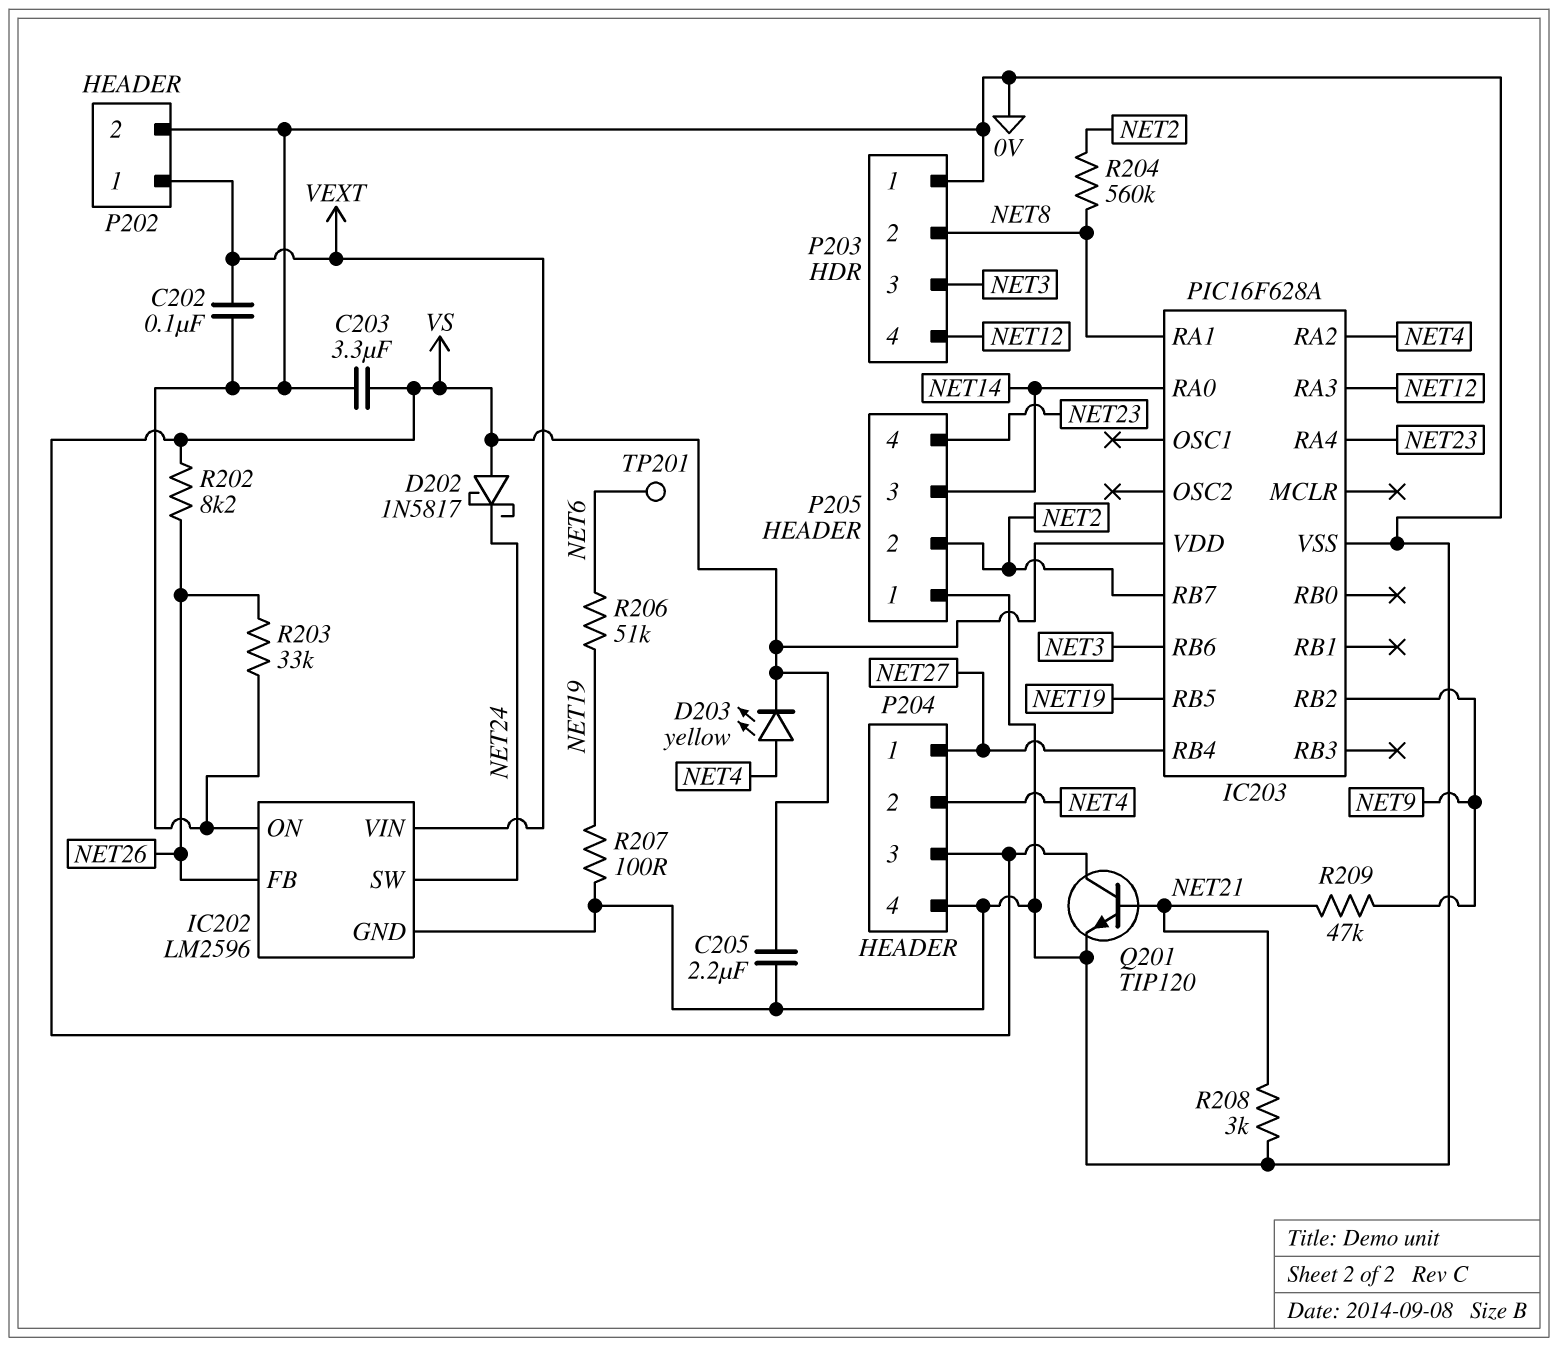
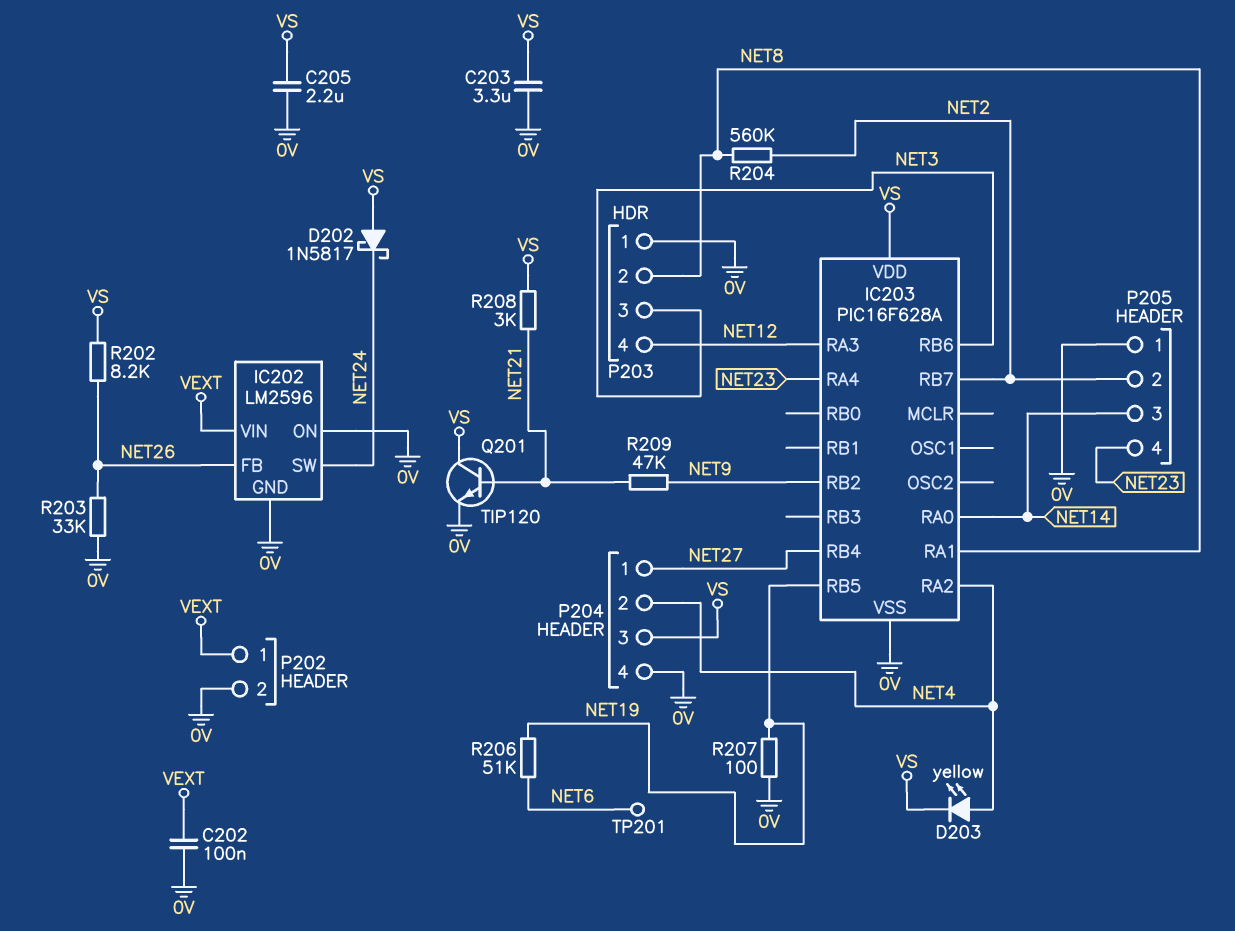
R208: 3k (0V, NET21) -> 3k (NET21, VS)

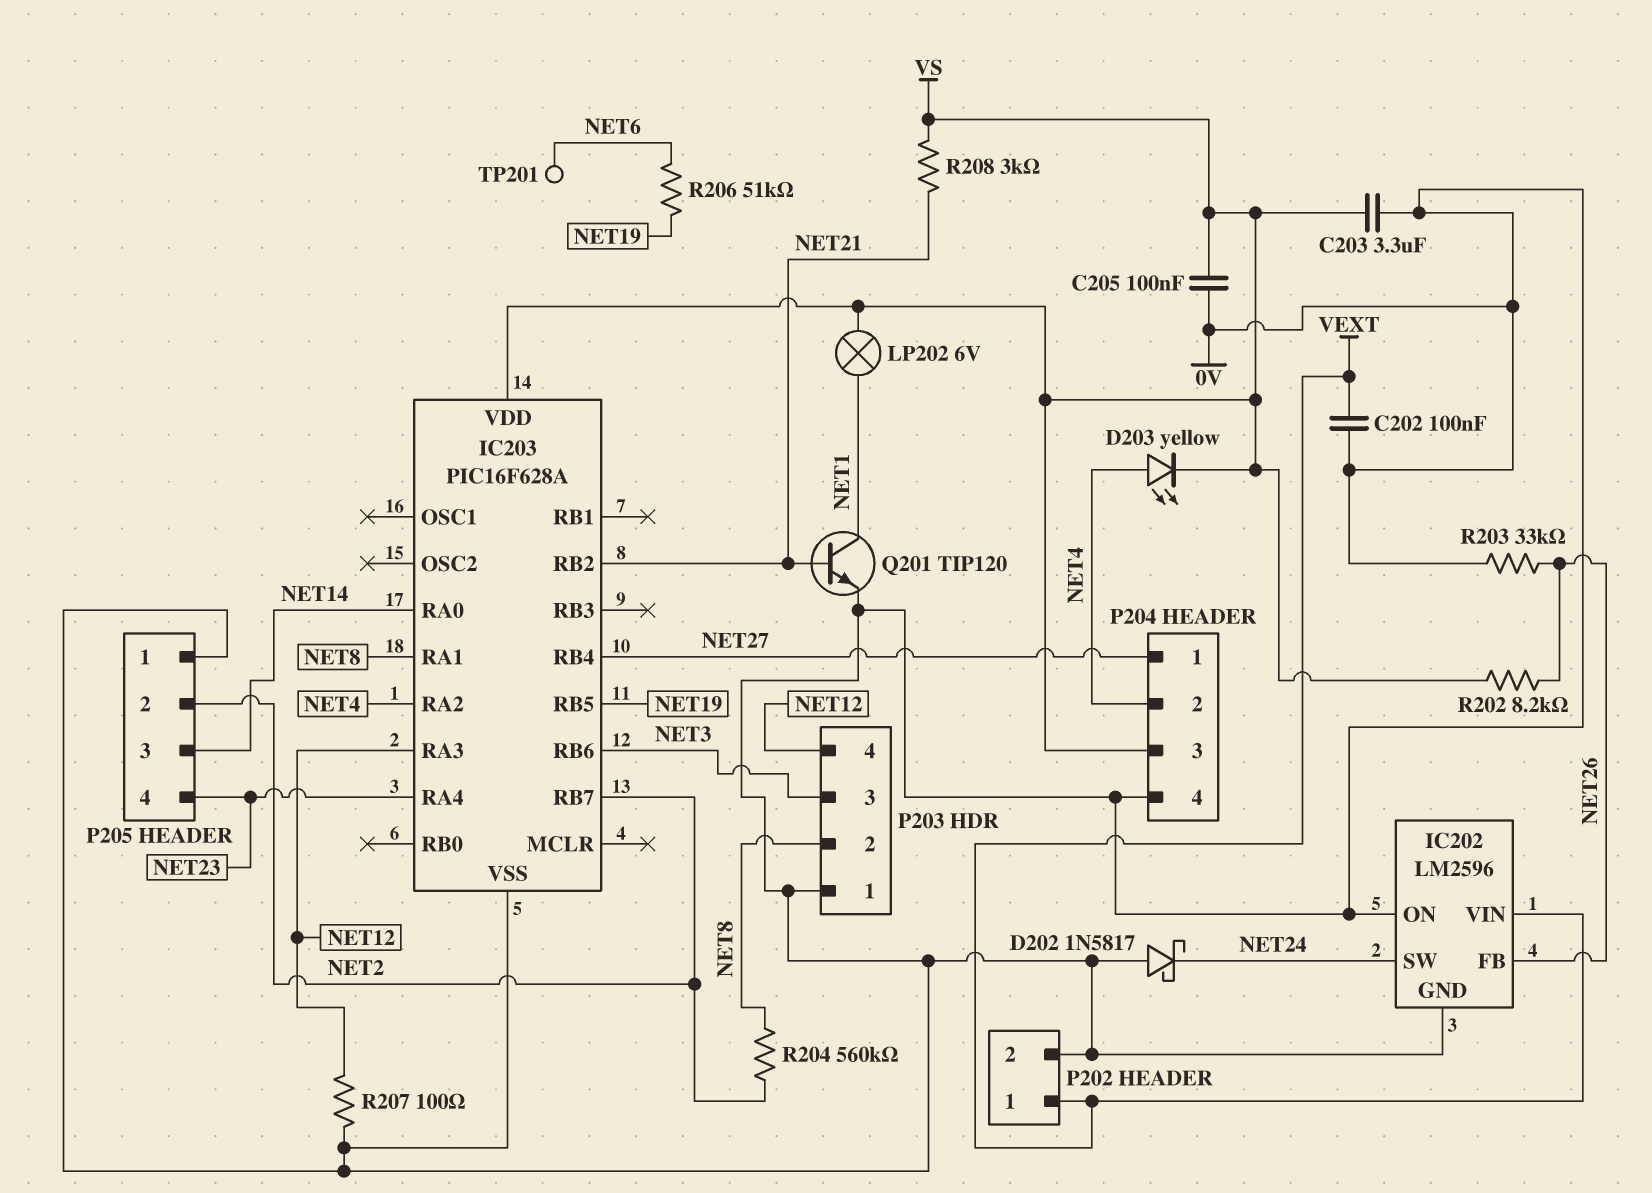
C205: 2.2uF (0V, VS) -> 100nF (0V, VS)
D202: schottky 1N5817 (A VS, K NET24) -> schottky 1N5817 (A 0V, K NET24)
IC203 pin RB2: NET9 -> NET21
LP202: none -> lamp 6V (NET1, VS)
Q201: NPN TIP120 (B NET21, C VS, E 0V) -> NPN TIP120 (B NET21, C NET1, E 0V)
R207: 100 (0V, NET19) -> 100 (0V, NET12)
R209: 47k (NET9, NET21) -> none

